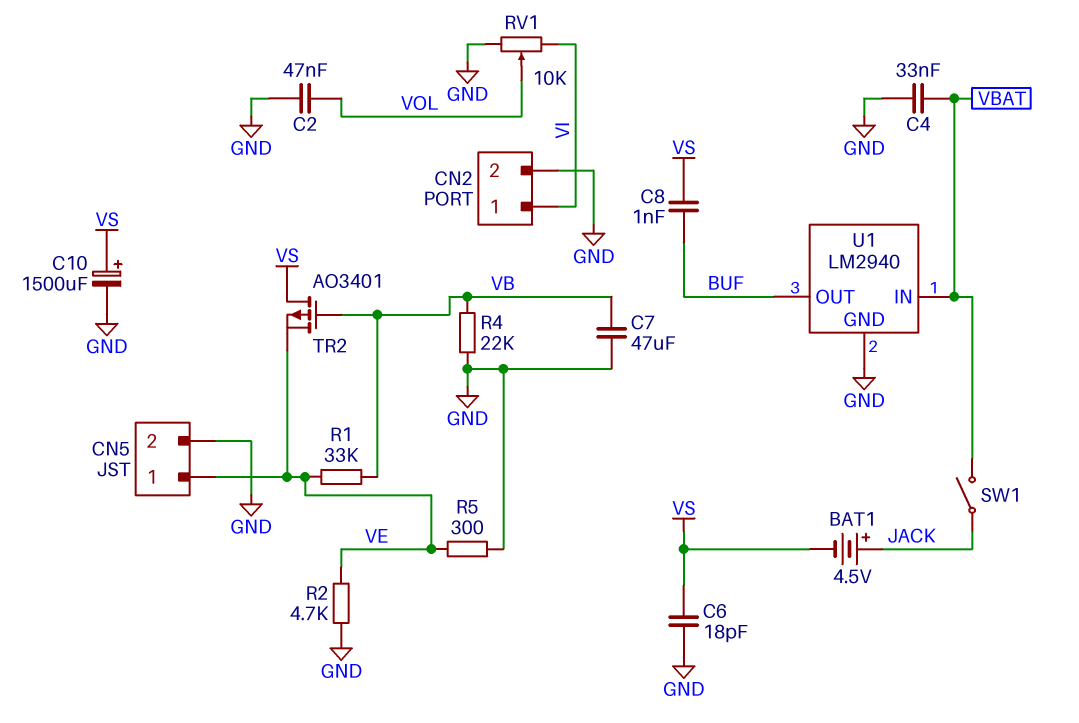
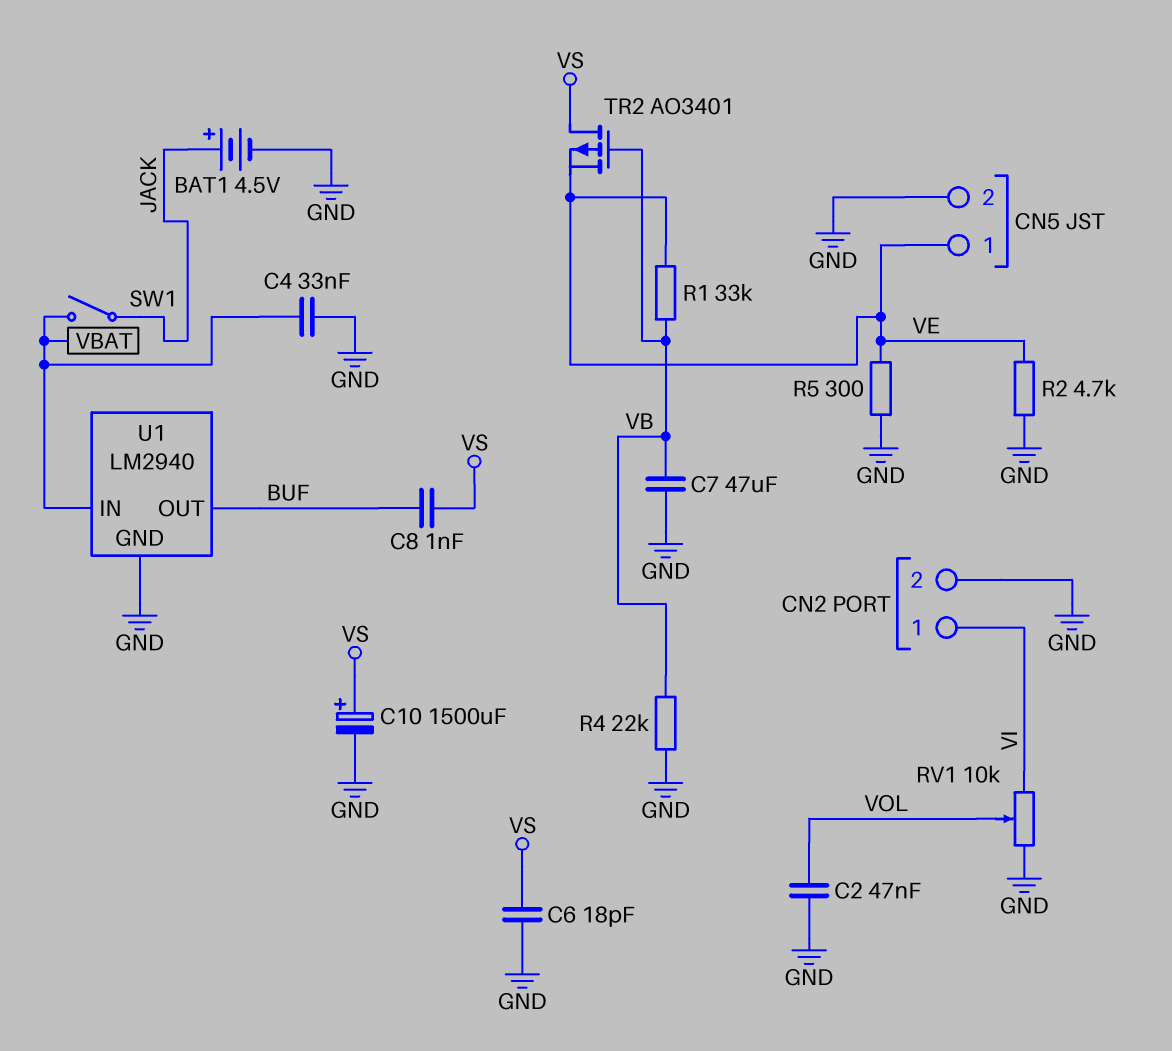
BAT1: 4.5V (plus JACK, minus VS) -> 4.5V (plus JACK, minus GND)

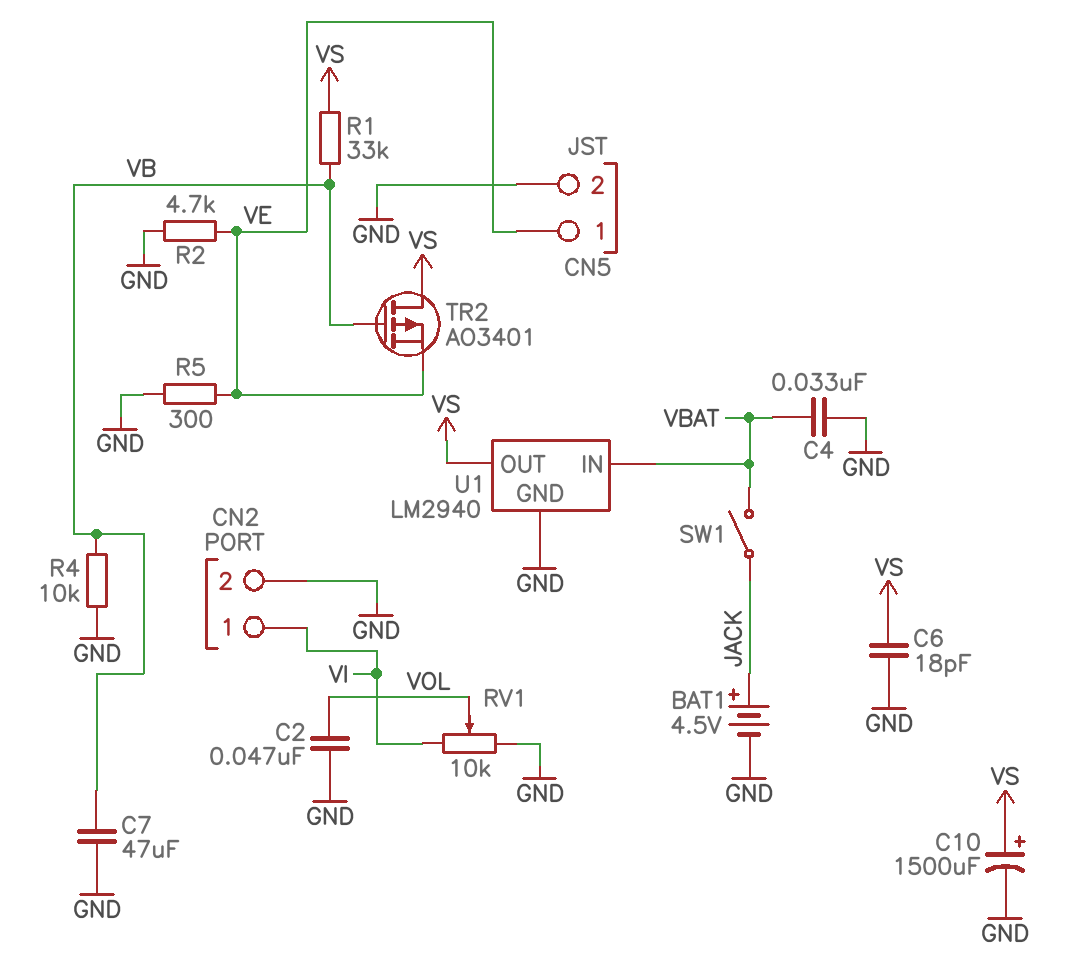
C8: 1nF (BUF, VS) -> none
R1: 33k (VB, VE) -> 33k (VB, VS)
R4: 22k (GND, VB) -> 10k (GND, VB)
U1 pin OUT: BUF -> VS

